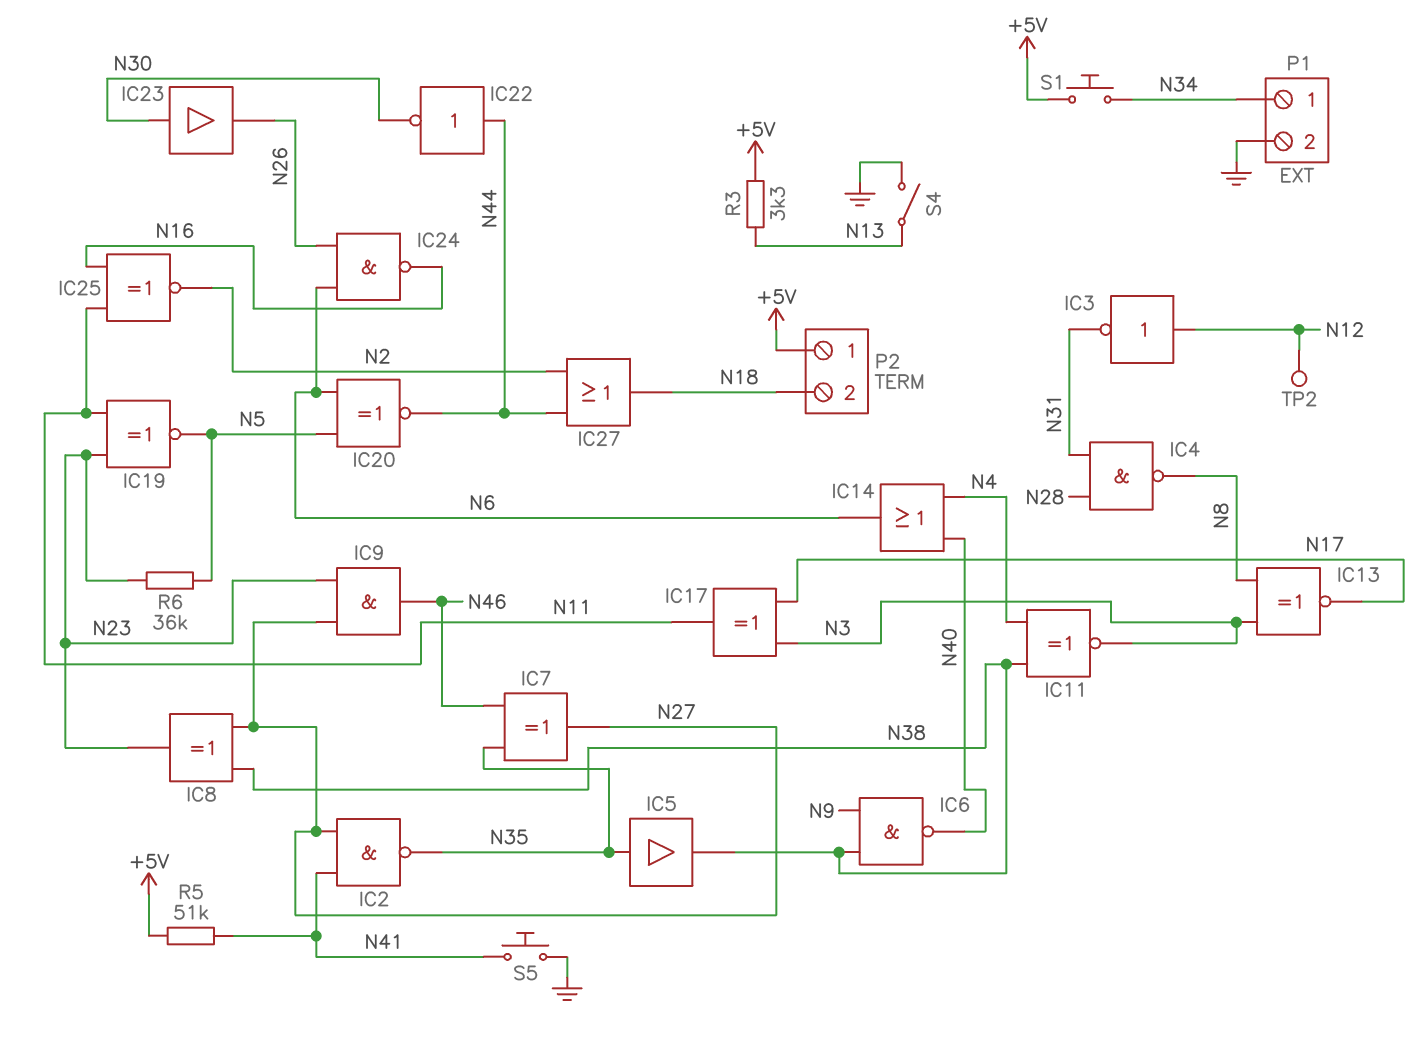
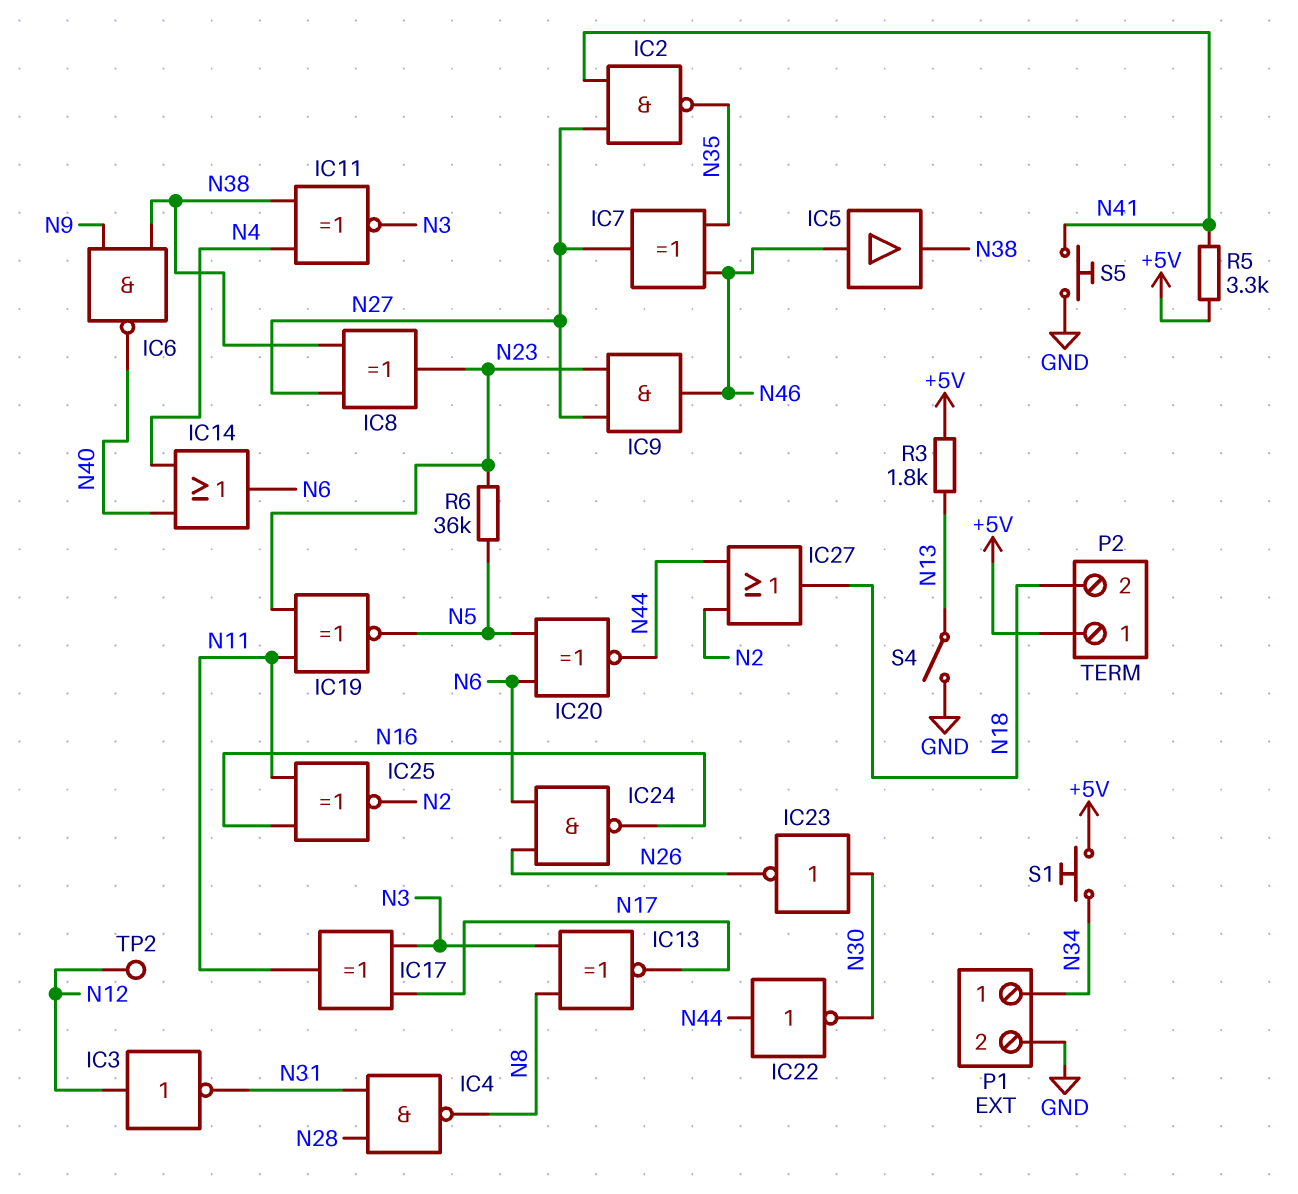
IC5: buffer (in N35, out N38) -> buffer (in N46, out N38)
IC23: buffer (in N30, out N26) -> NOT (in N30, out N26)
R3: 3.3k (+5V, N13) -> 1.8k (+5V, N13)
R5: 51k (+5V, N41) -> 3.3k (+5V, N41)

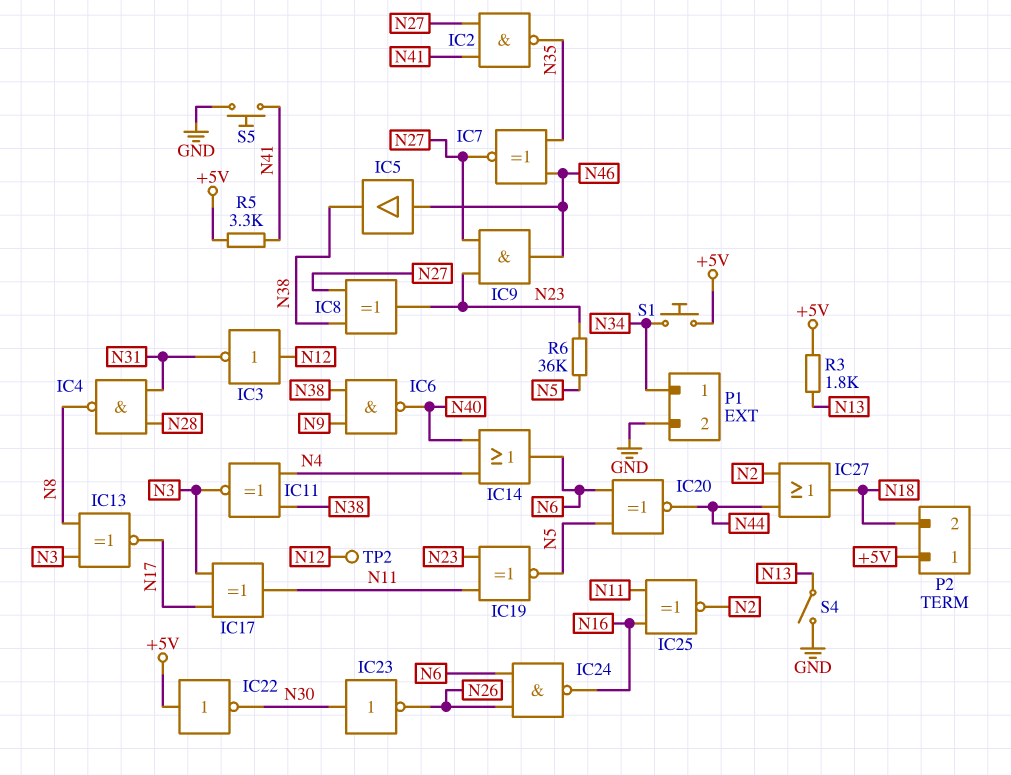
IC7: XOR (in N35, in N46, out N27) -> XNOR (in N35, in N46, out N27)
IC22: NOT (in N44, out N30) -> NOT (in +5V, out N30)

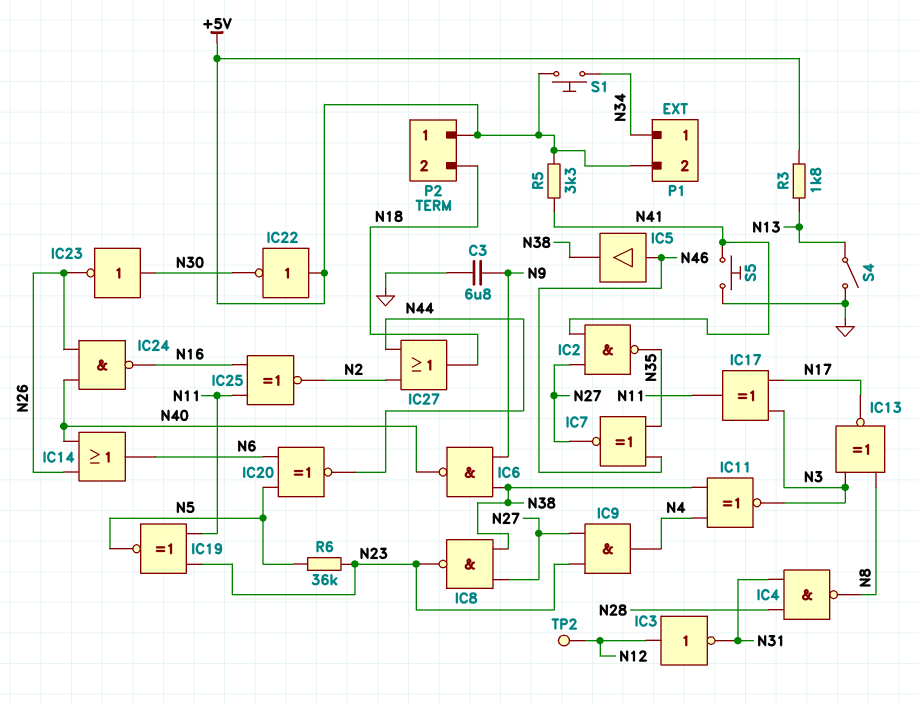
C3: none -> 6.8uF (GND, N9)
IC8: XOR (in N27, in N38, out N23) -> NAND (in N27, in N38, out N23)
IC9: AND (in N23, in N27, out N46) -> AND (in N23, in N27, out N4)
IC14: OR (in N4, in N40, out N6) -> OR (in N26, in N40, out N6)
IC24: NAND (in N6, in N26, out N16) -> NAND (in N26, in N40, out N16)
P1 pin 2: GND -> +5V

